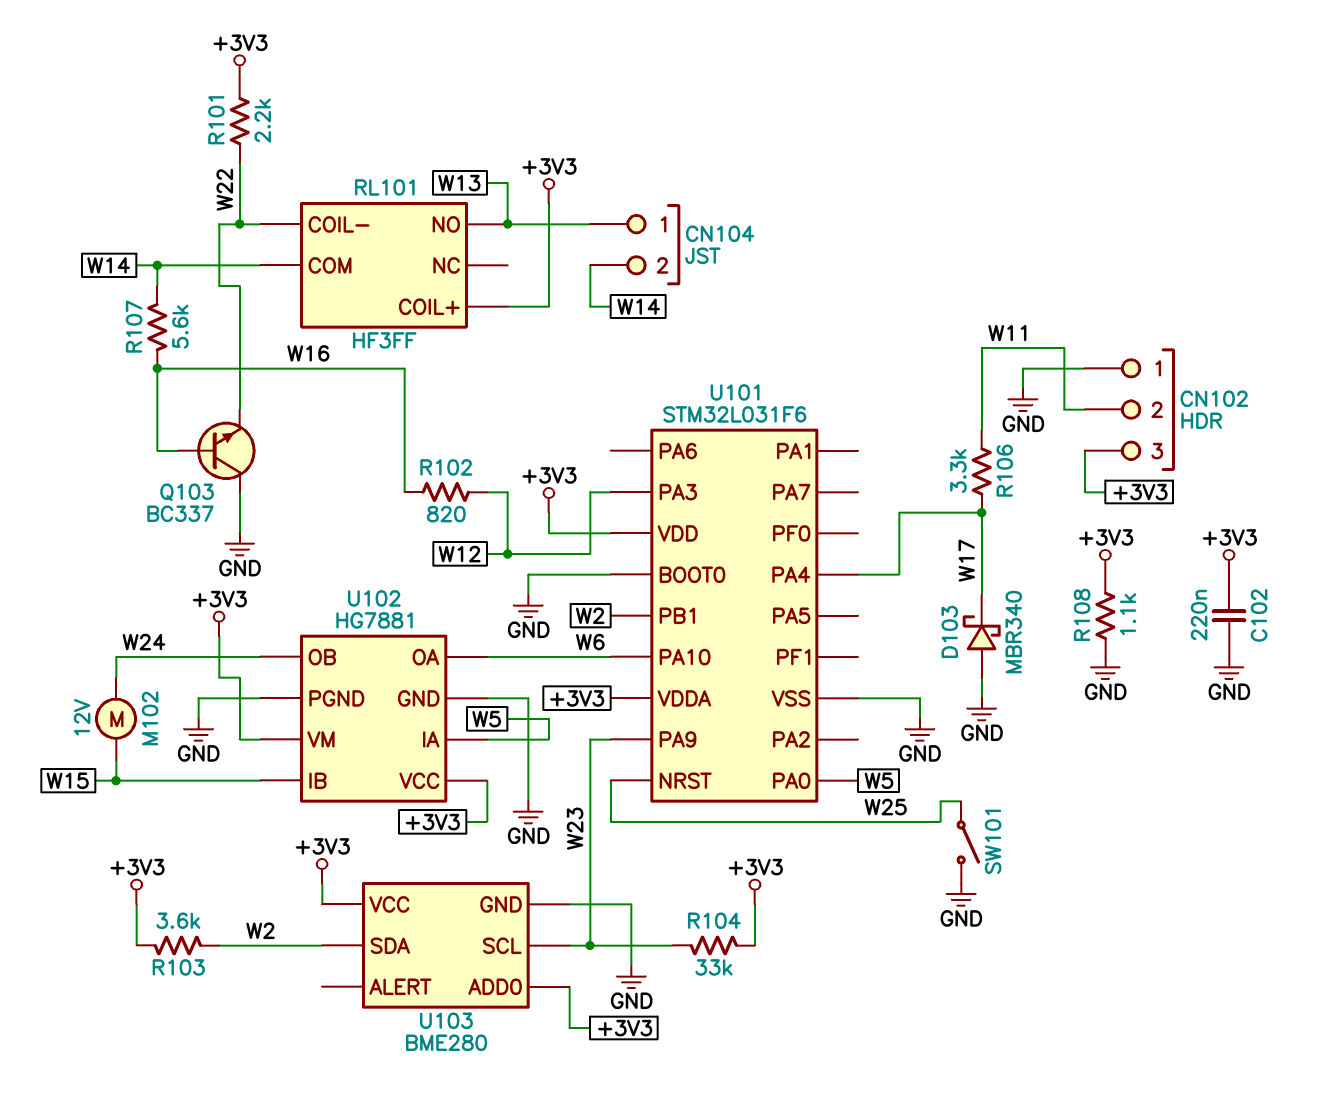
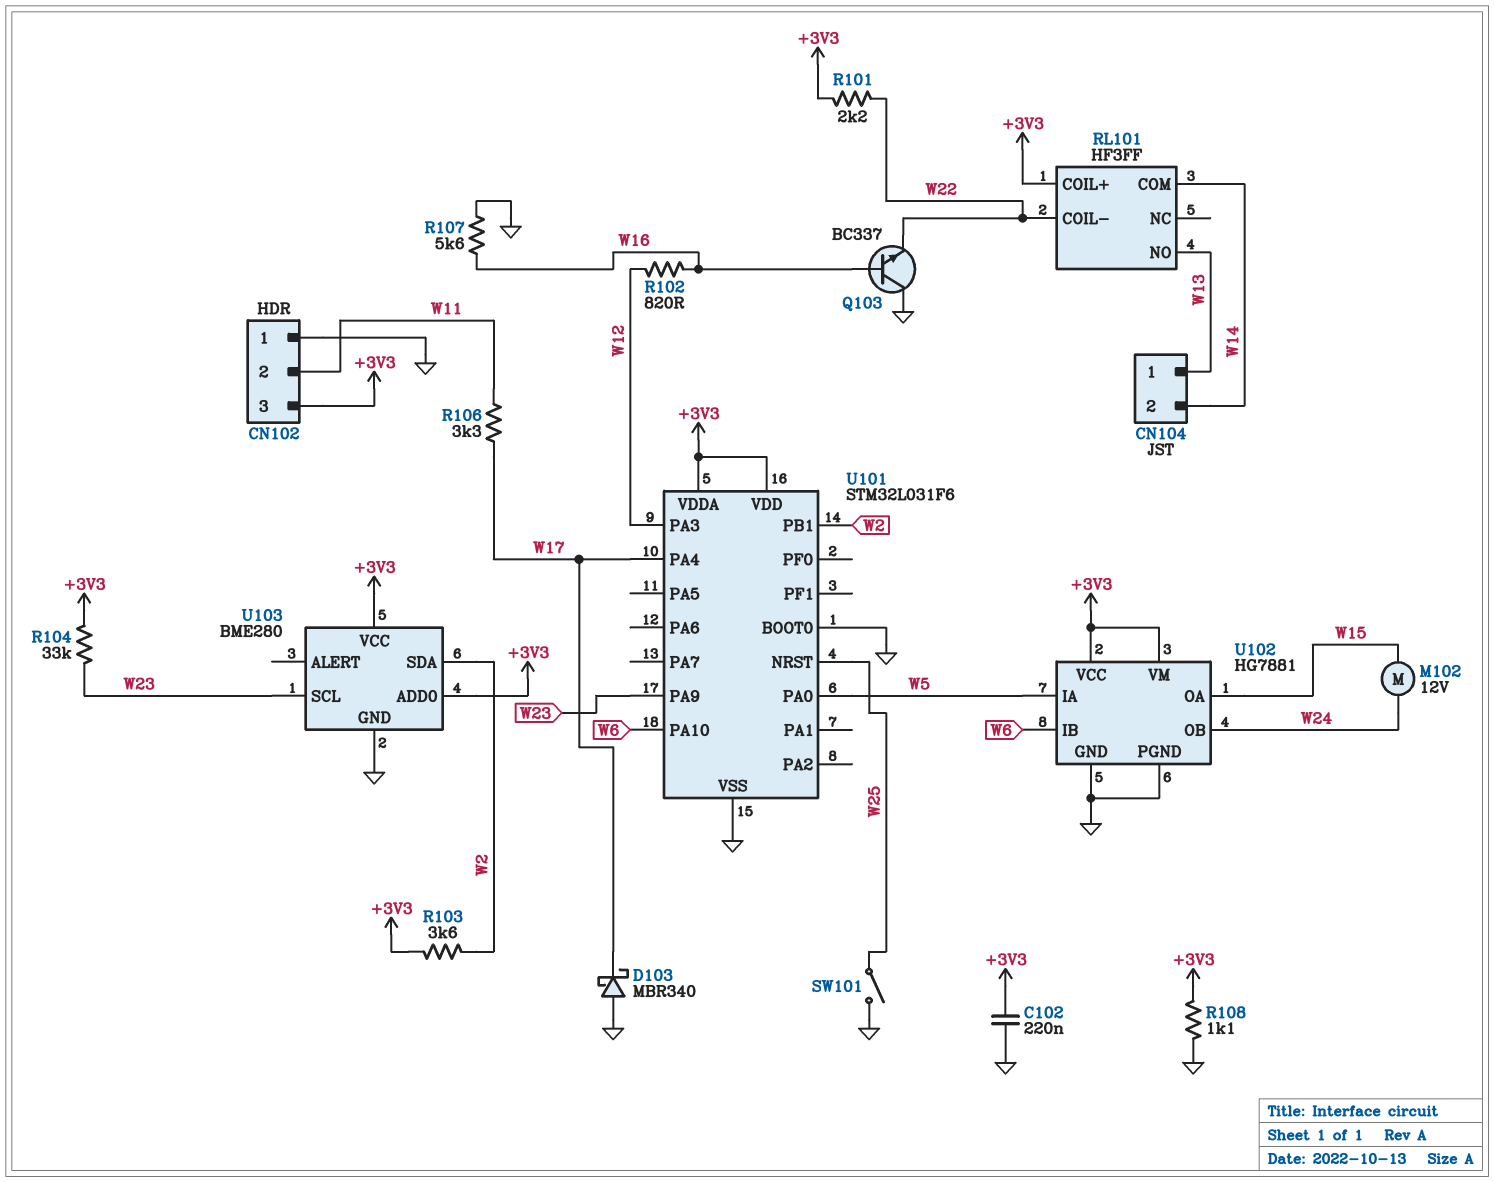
R107: 5.6k (W14, W16) -> 5.6k (GND, W16)
U102 pin IB: W15 -> W6
U102 pin OA: W6 -> W15

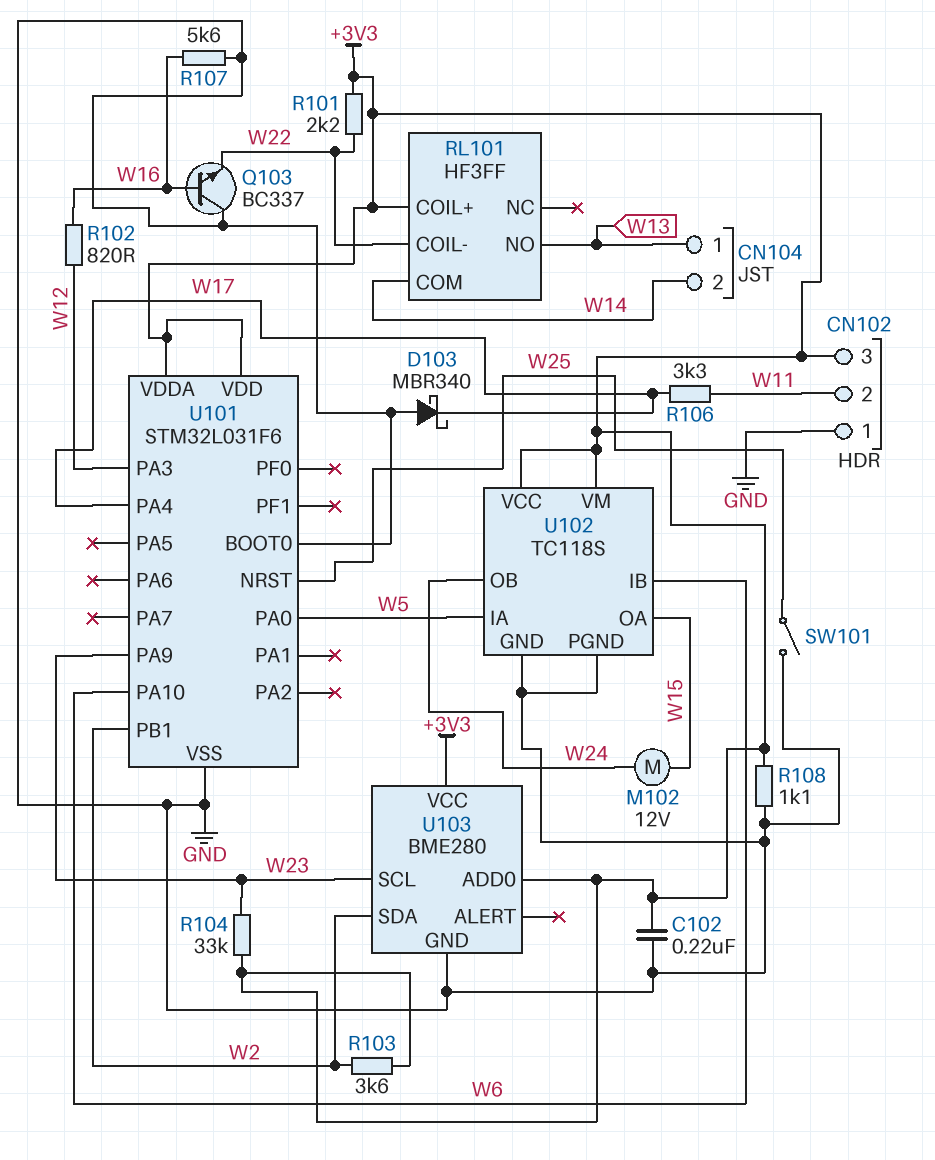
U102: HG7881 -> TC118S

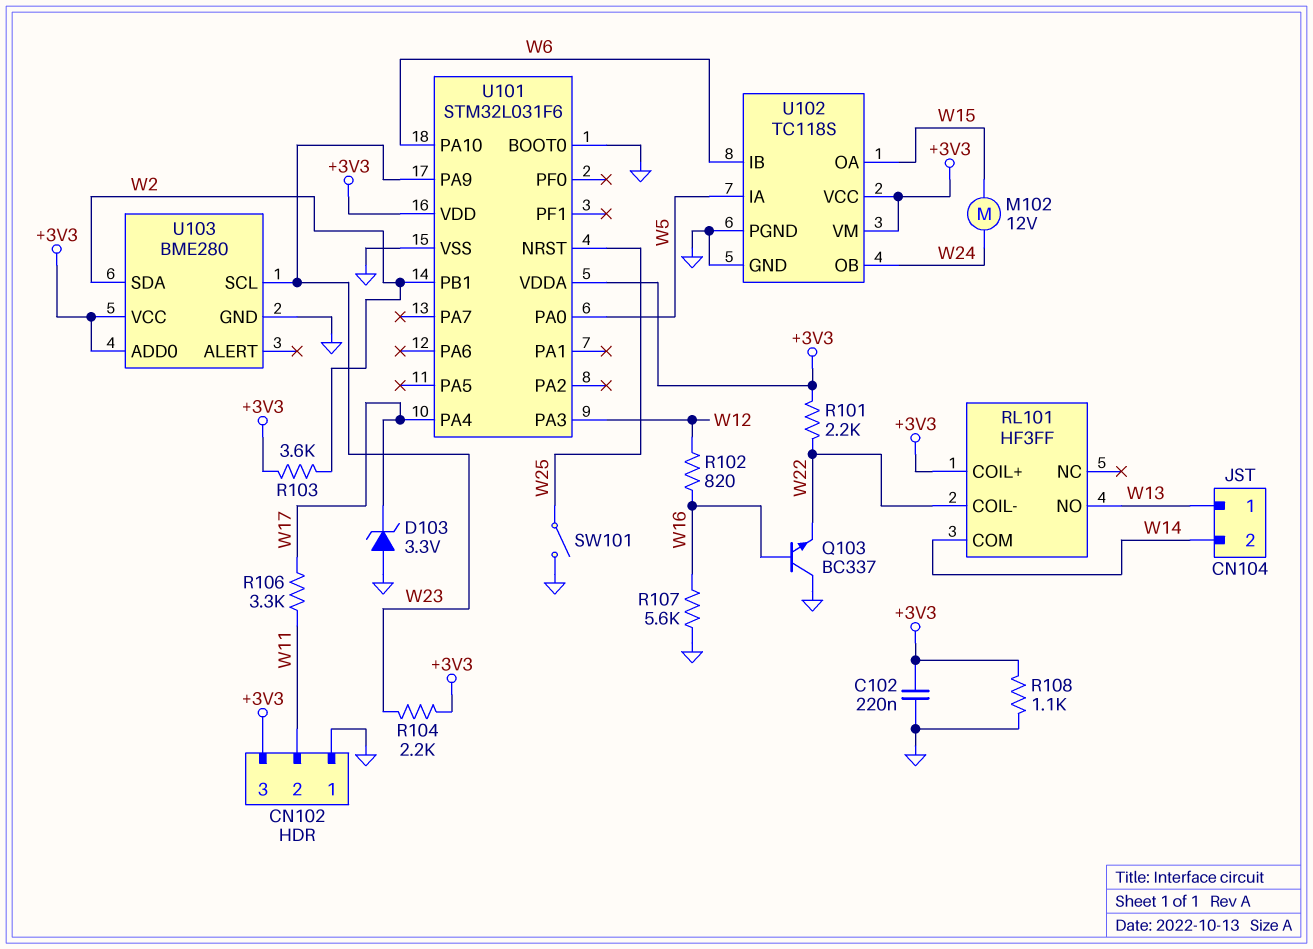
D103: schottky MBR340 (A GND, K W17) -> zener 3.3V (A GND, K W17)
R104: 33k (+3V3, W23) -> 2.2k (+3V3, W23)

